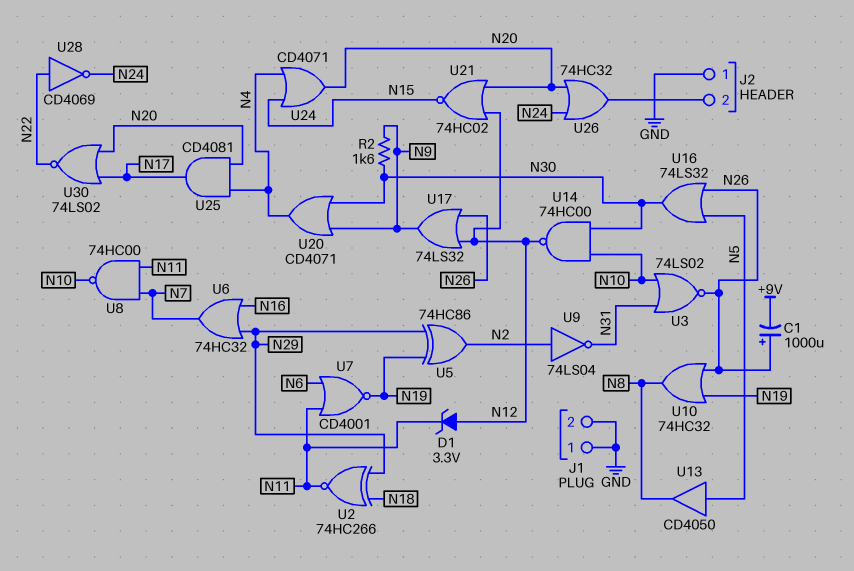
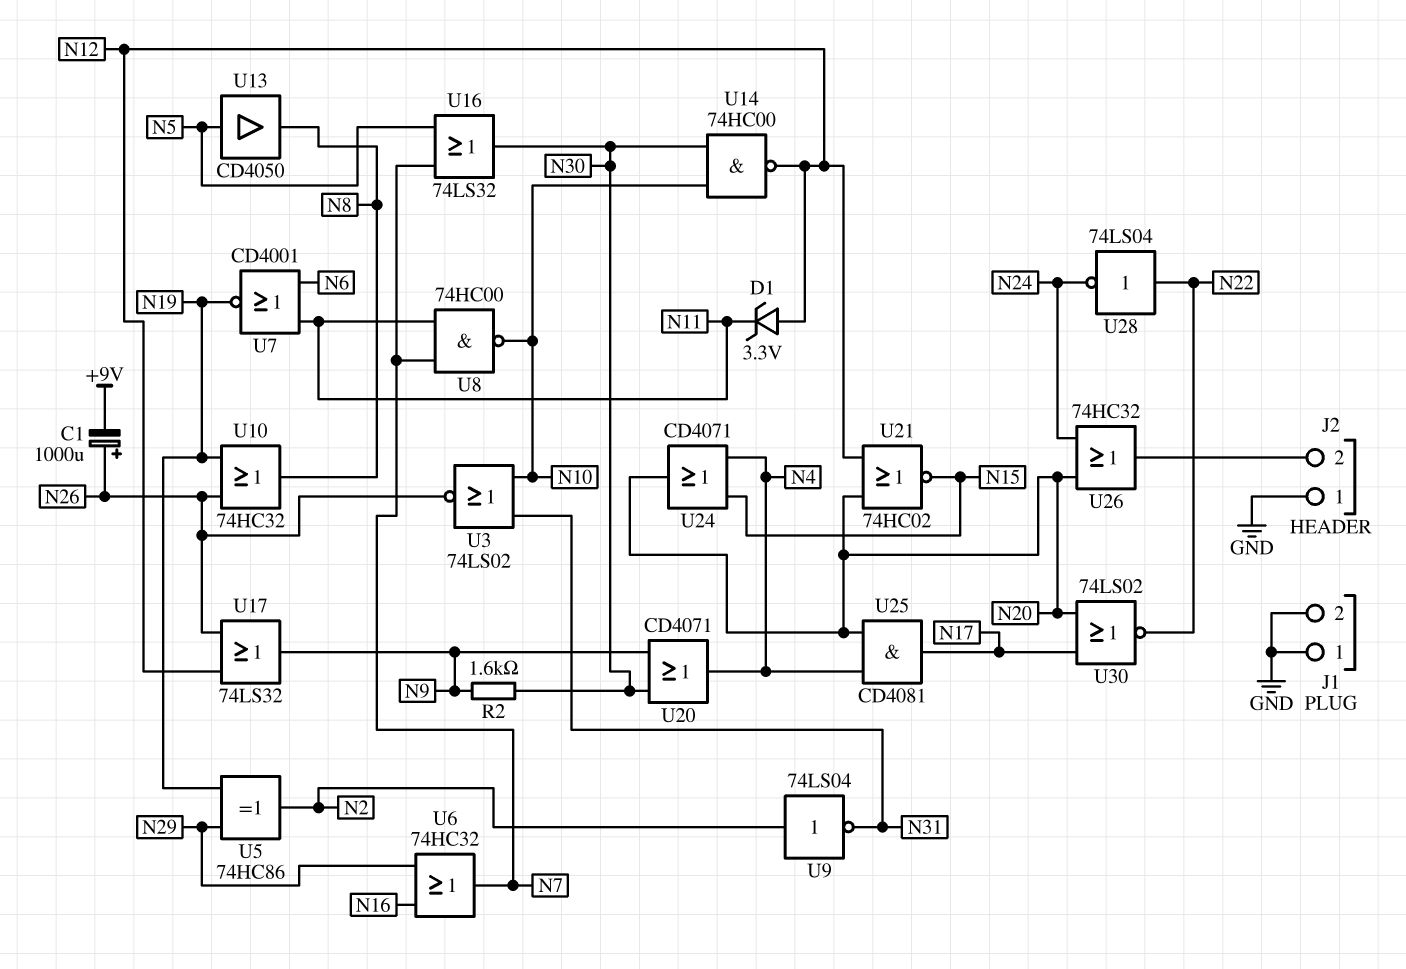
U2: XNOR 74HC266 (in N18, in N29, out N11) -> none
U16: OR 74LS32 (in N5, in N26, out N30) -> OR 74LS32 (in N5, in N7, out N30)
U28: NOT CD4069 (in N22, out N24) -> NOT 74LS04 (in N22, out N24)

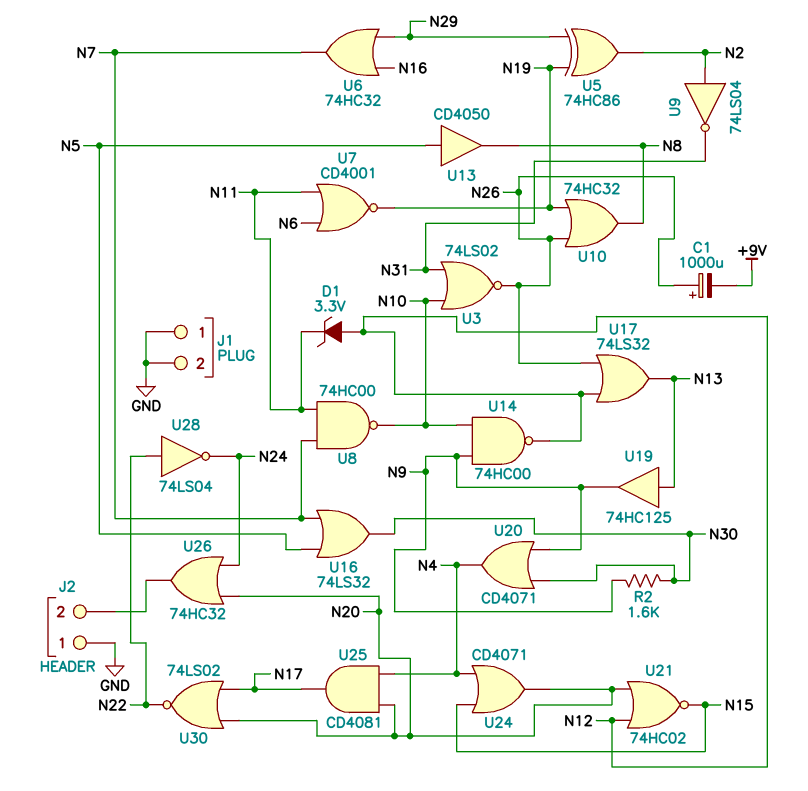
U14: NAND 74HC00 (in N10, in N30, out N12) -> NAND 74HC00 (in N9, in N10, out N12)
U17: OR 74LS32 (in N12, in N26, out N9) -> OR 74LS32 (in N12, in N26, out N13)
U19: none -> buffer 74HC125 (in N13, out N9)

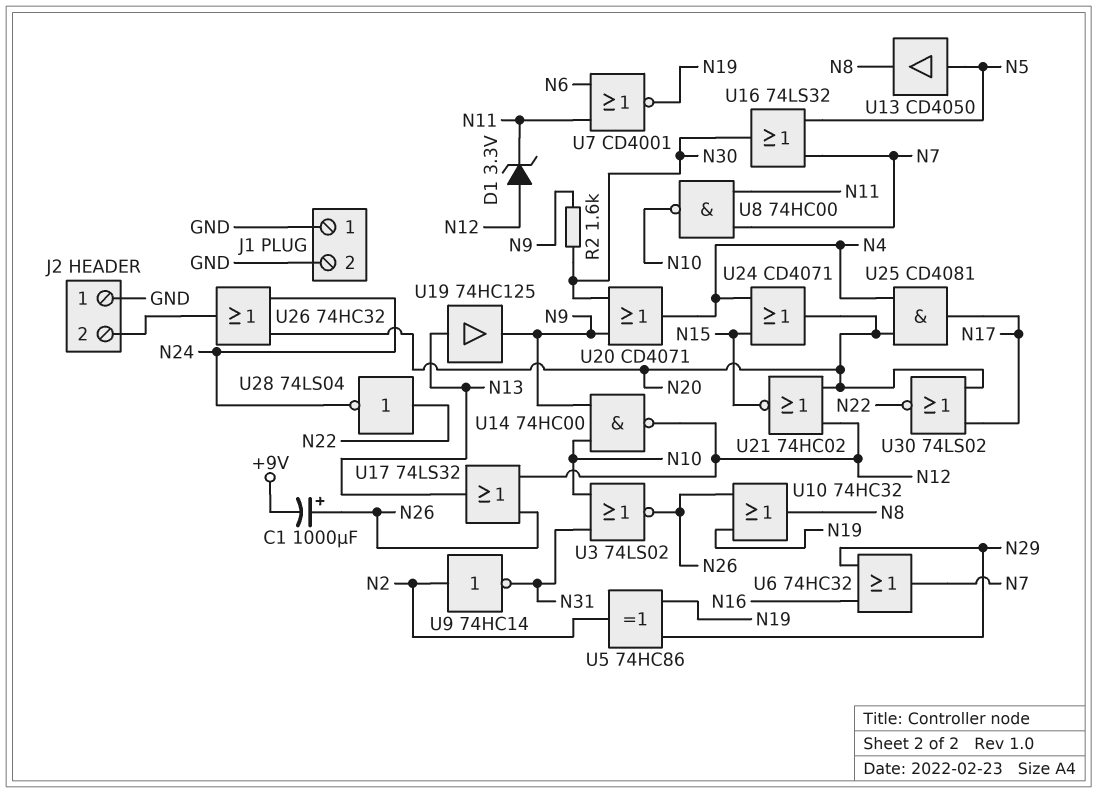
U9: NOT 74LS04 (in N2, out N31) -> NOT 74HC14 (in N2, out N31)

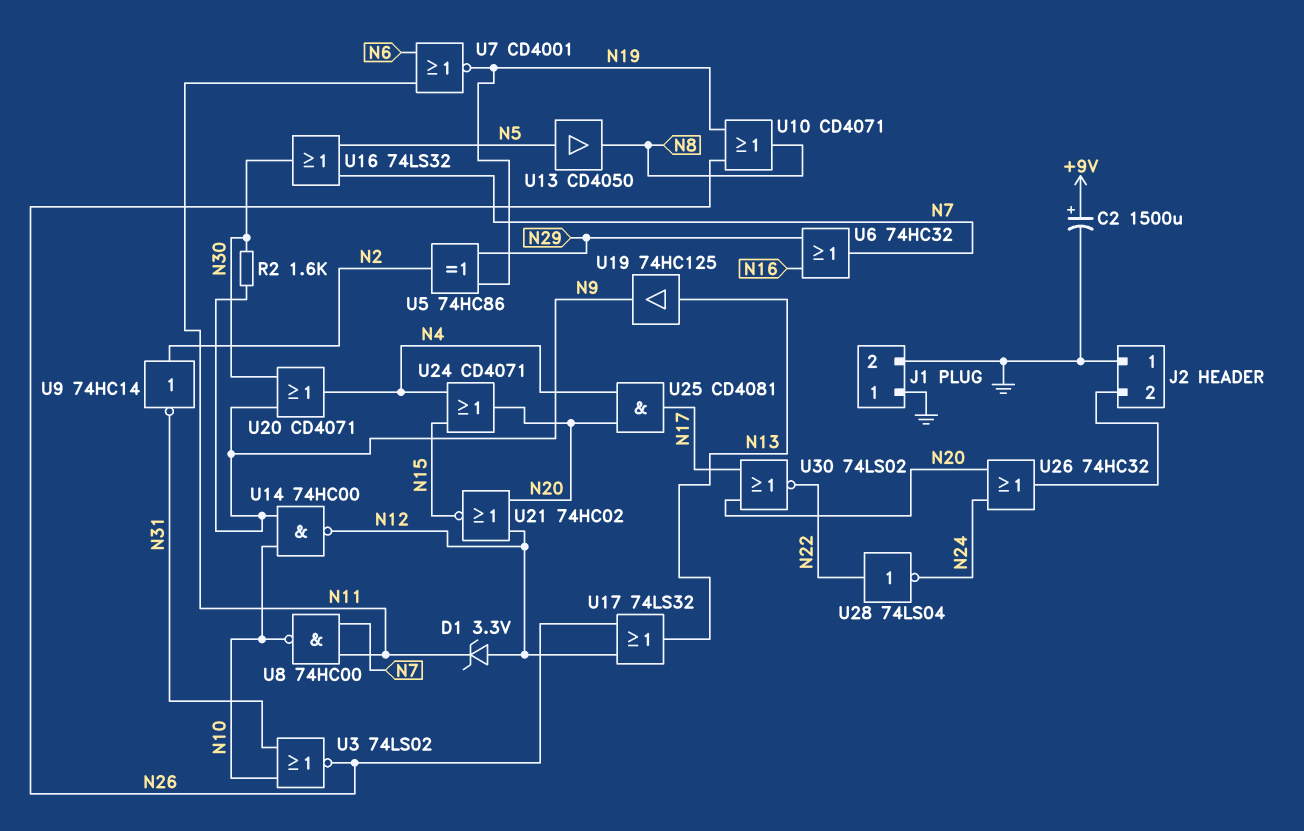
C1: 1000uF (plus N26, minus +9V) -> none
C2: none -> 1500uF (plus +9V, minus GND)
U10: OR 74HC32 (in N19, in N26, out N8) -> OR CD4071 (in N19, in N26, out N8)

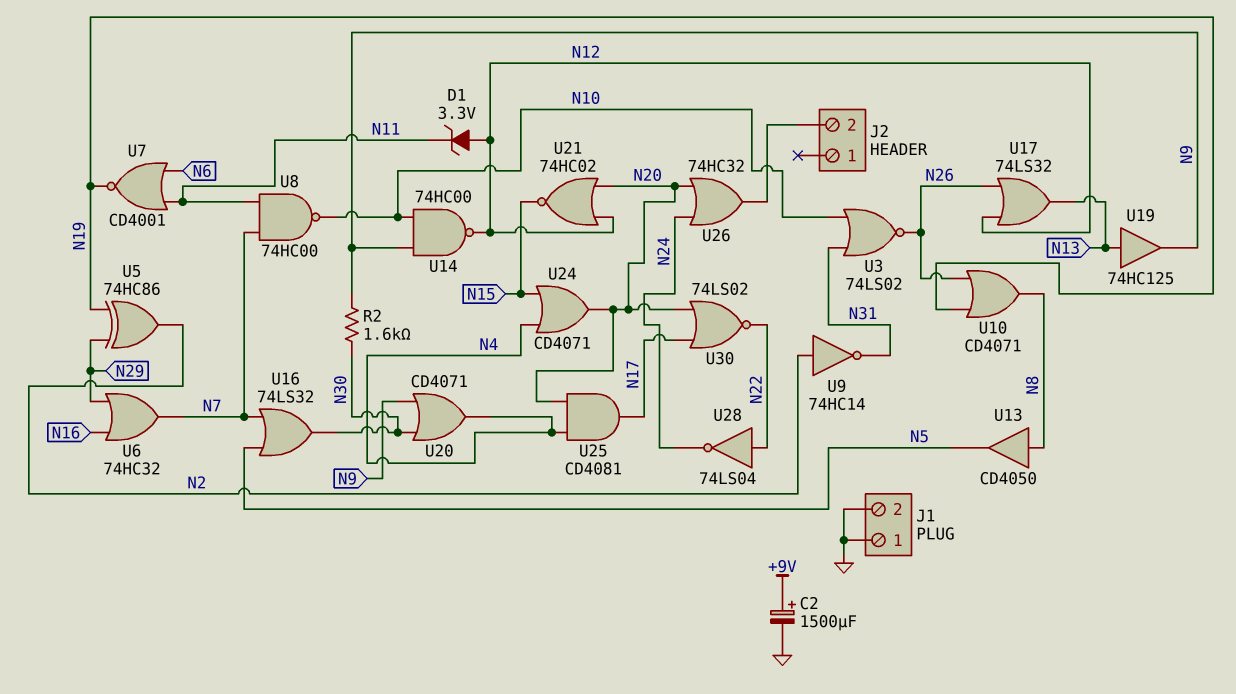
J2 pin 1: GND -> none
U13: buffer CD4050 (in N5, out N8) -> buffer CD4050 (in N8, out N5)

